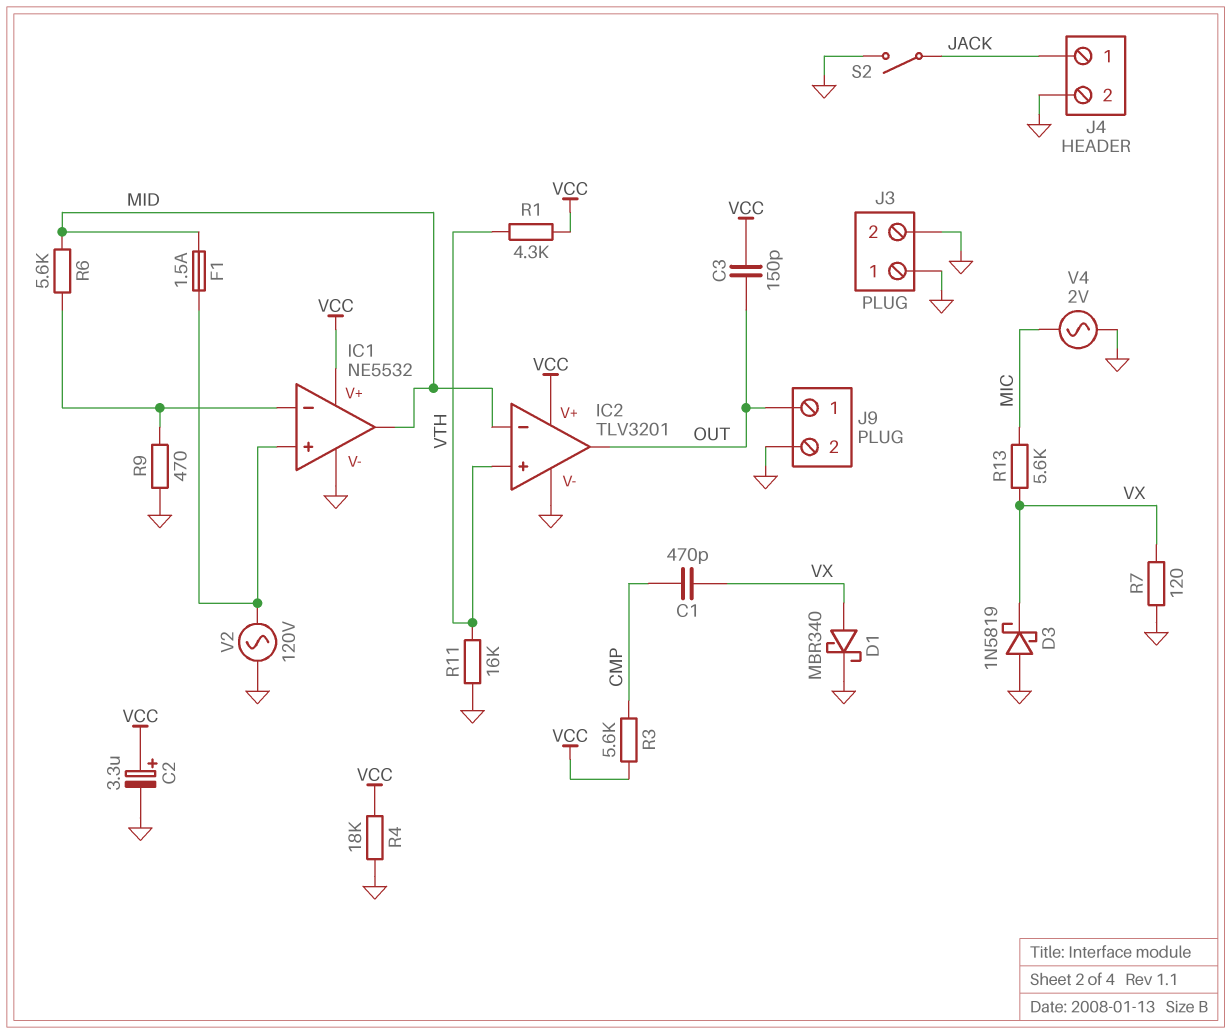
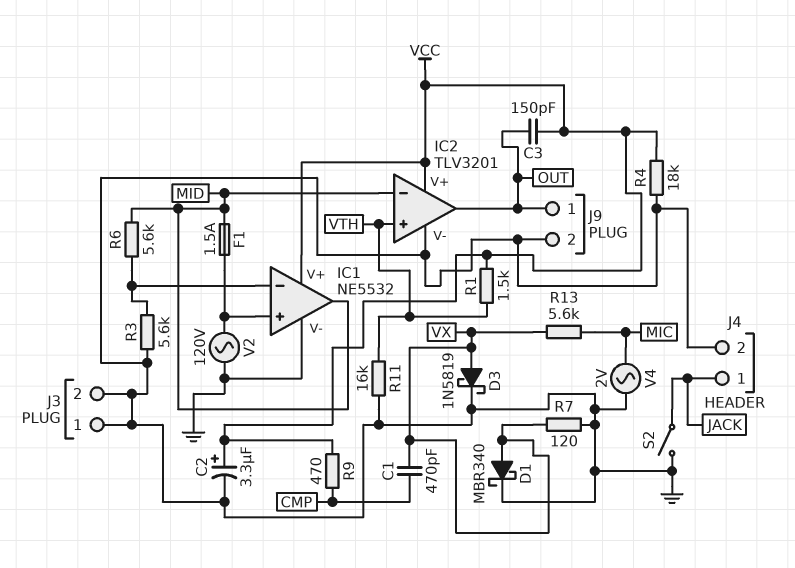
D3: schottky 1N5819 (A GND, K VX) -> schottky 1N5819 (A VX, K GND)
R1: 4.3k (VCC, VTH) -> 1.5k (VCC, VTH)
R3: 5.6k (CMP, VCC) -> 5.6k (GND, IC1/in-)
R9: 470 (GND, IC1/in-) -> 470 (CMP, VCC)

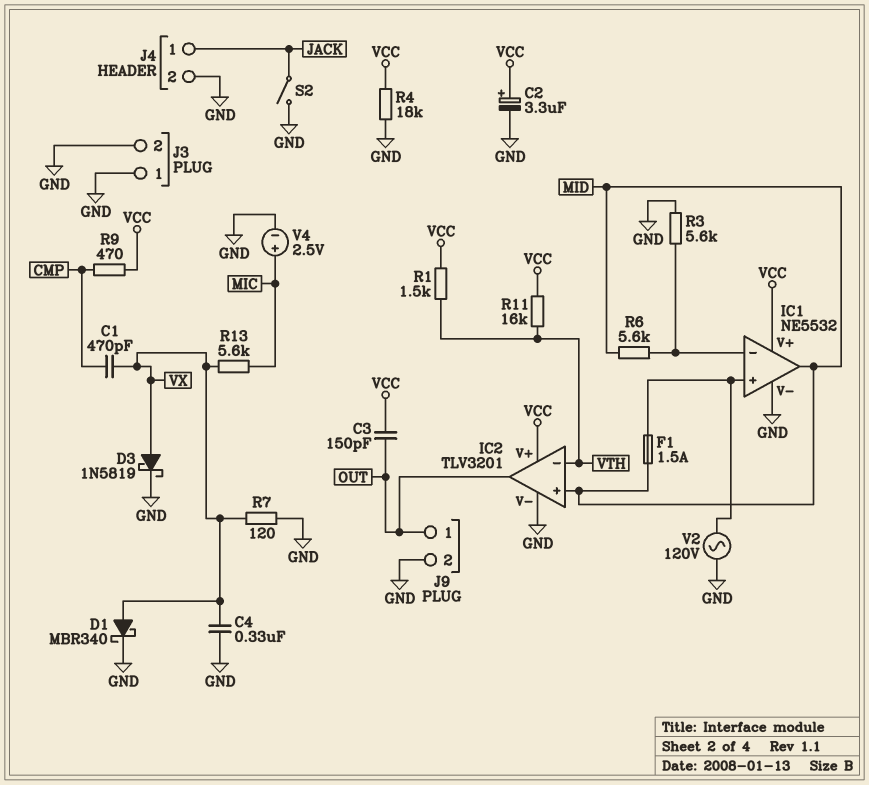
C4: none -> 330nF (GND, VX)
IC2 pin in+: VTH -> MID
IC2 pin in-: MID -> VTH
R11: 16k (GND, VTH) -> 16k (VCC, VTH)
V4: AC 2V (GND, MIC) -> 2.5V (plus MIC, minus GND)

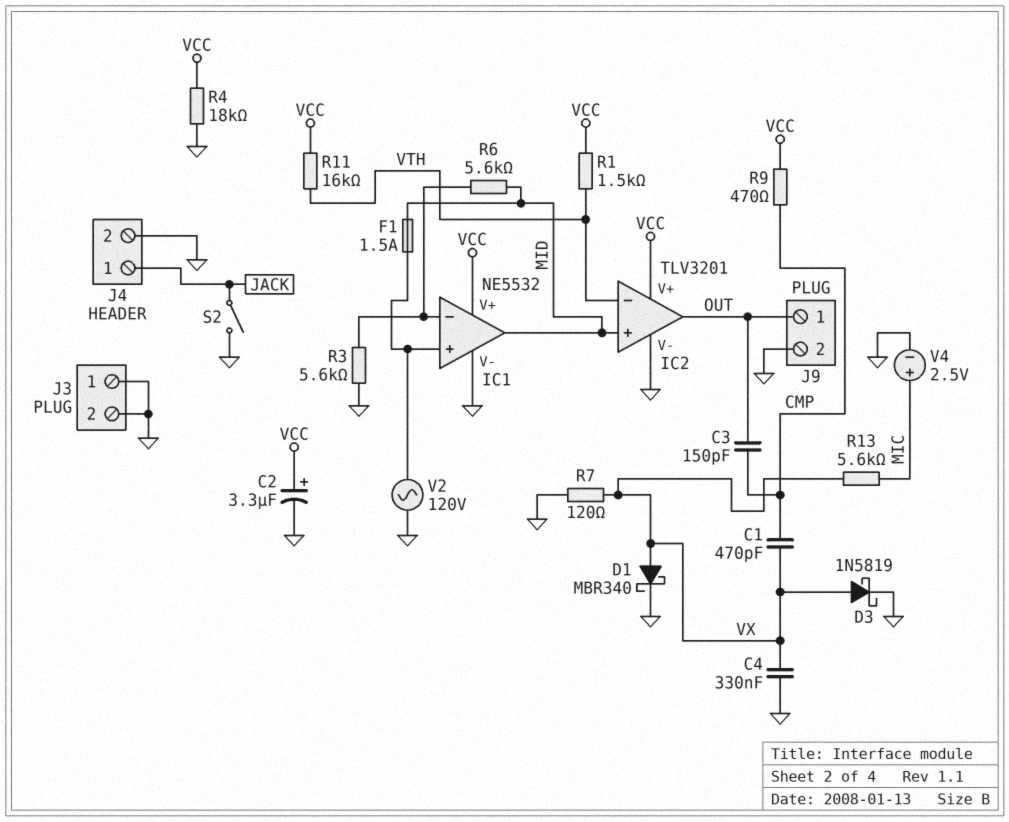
C3: 150pF (OUT, VCC) -> 150pF (CMP, OUT)

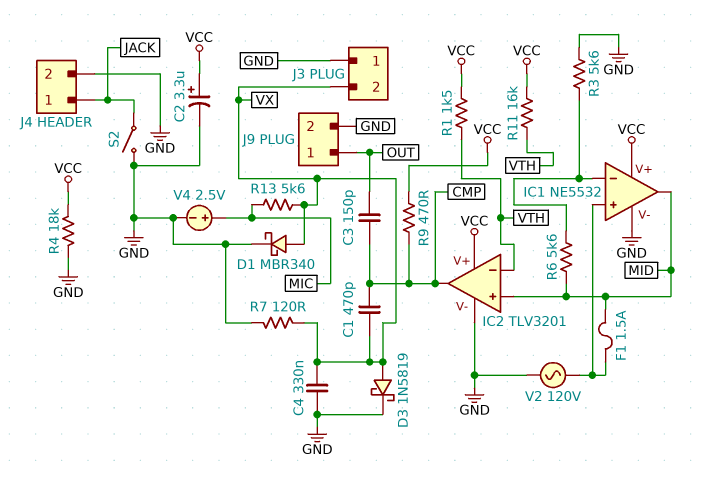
IC2 pin out: OUT -> CMP
J3 pin 2: GND -> VX

